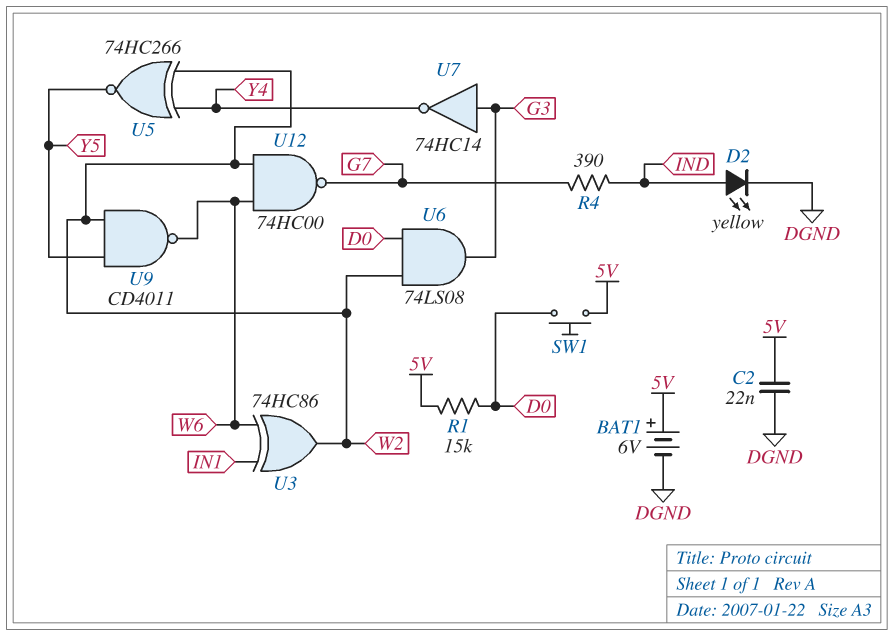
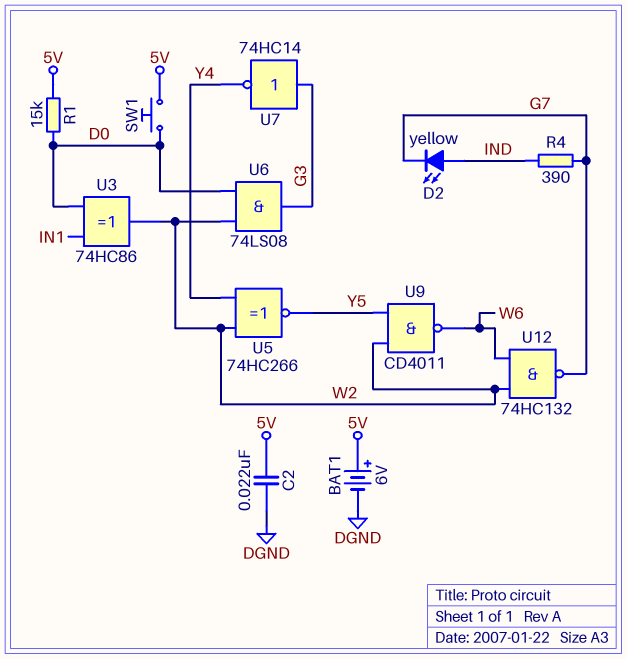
D2: LED yellow (A IND, K DGND) -> LED yellow (A IND, K G7)
U3: XOR 74HC86 (in IN1, in W6, out W2) -> XOR 74HC86 (in D0, in IN1, out W2)
U12: NAND 74HC00 (in W2, in W6, out G7) -> NAND 74HC132 (in W2, in W6, out G7)

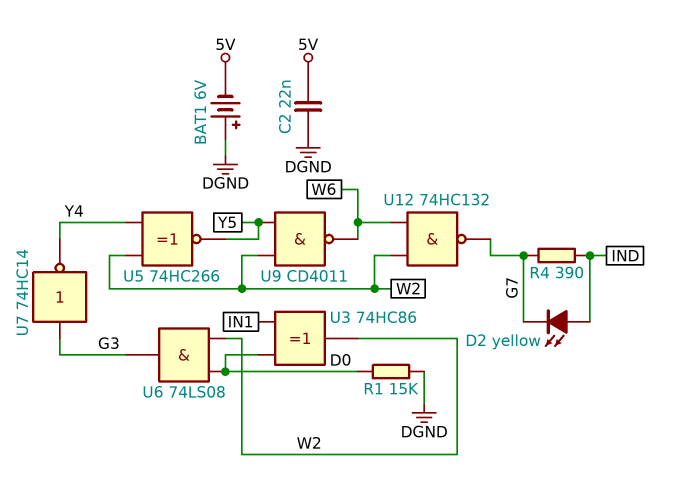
BAT1: 6V (plus 5V, minus DGND) -> 6V (plus DGND, minus 5V)
R1: 15k (5V, D0) -> 15k (D0, DGND)
SW1: button (5V, D0) -> none

